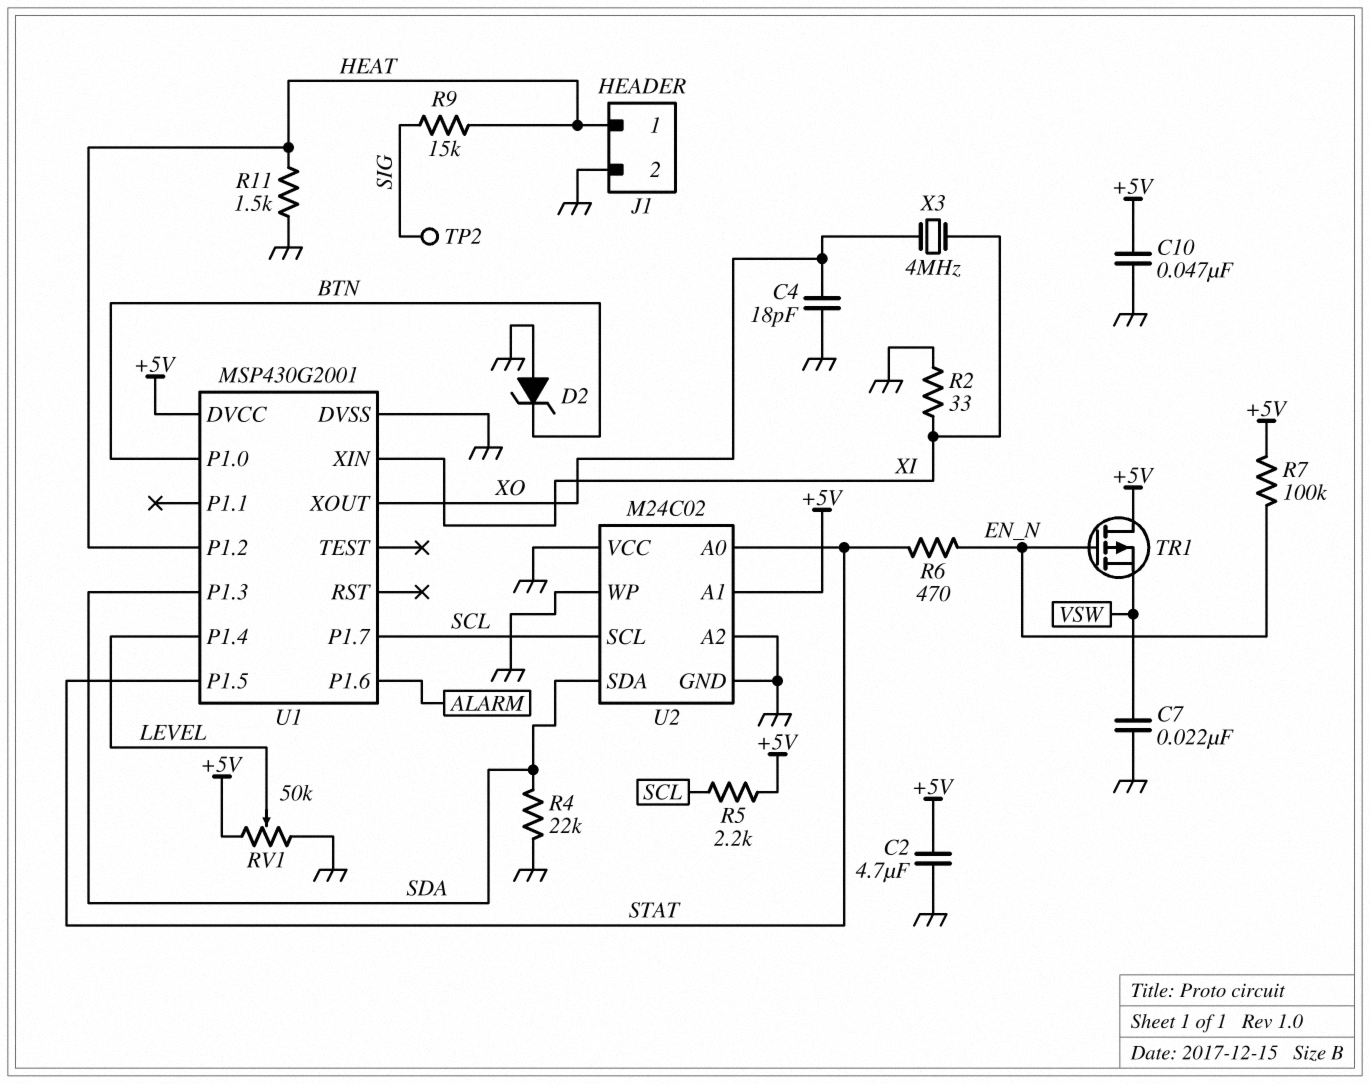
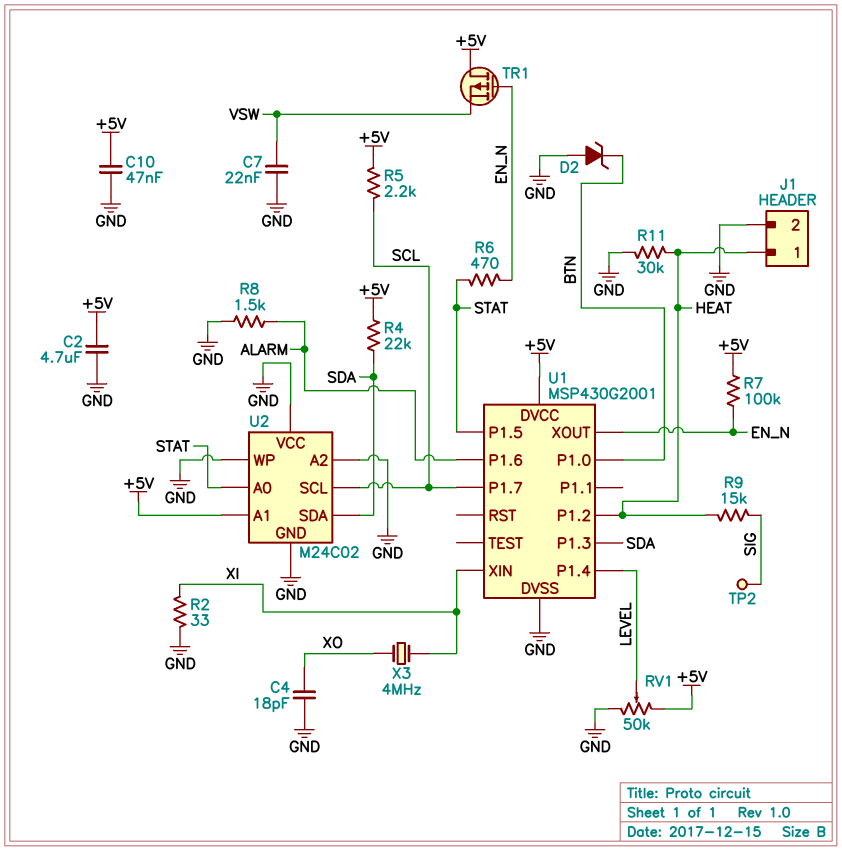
R4: 22k (GND, SDA) -> 22k (+5V, SDA)
R8: none -> 1.5k (ALARM, GND)
R11: 1.5k (GND, HEAT) -> 30k (GND, HEAT)
U1 pin XOUT: XO -> EN_N

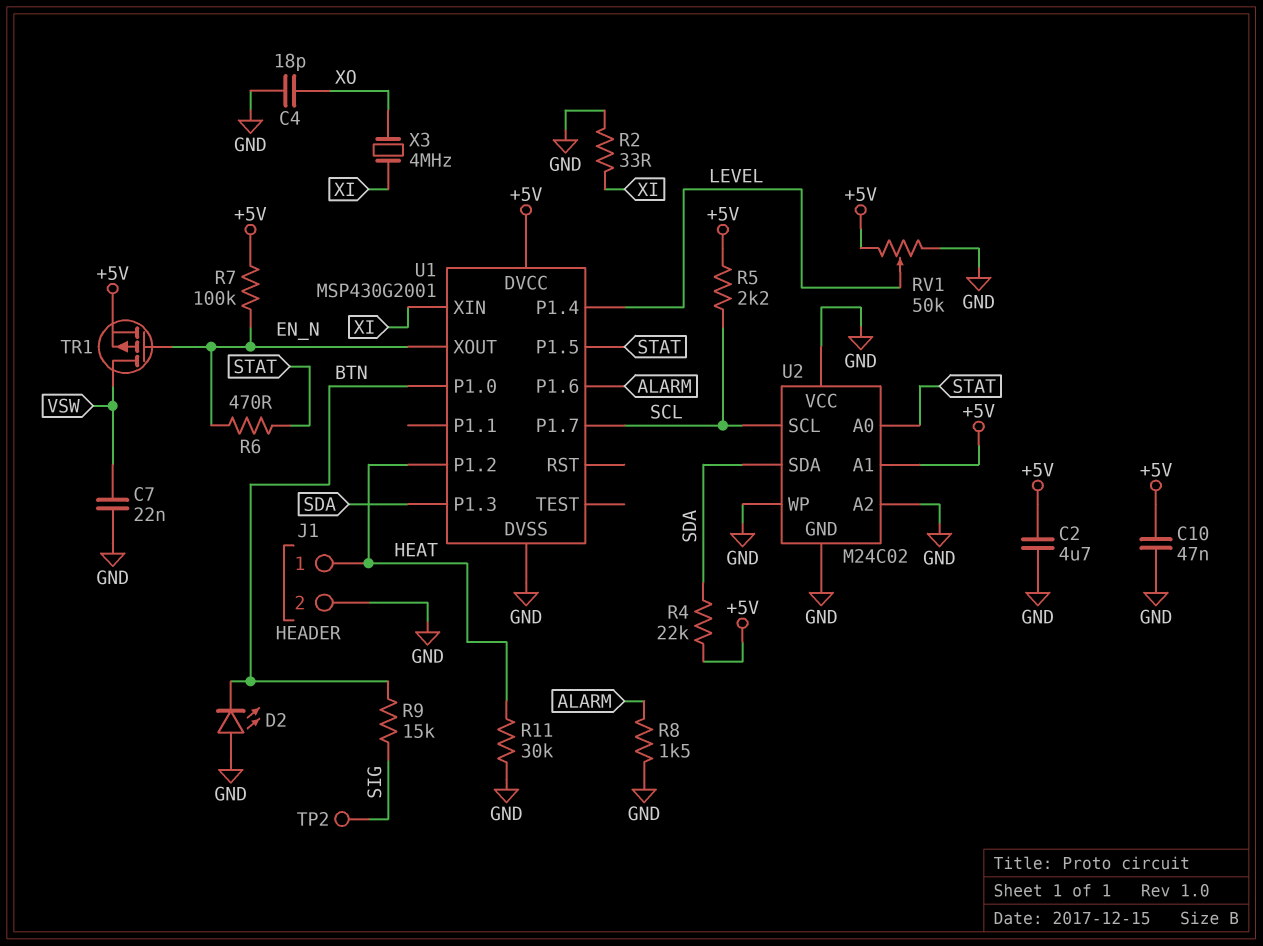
D2: zener (A GND, K BTN) -> LED (A GND, K BTN)
R9: 15k (HEAT, SIG) -> 15k (BTN, SIG)
TR1: PMOS (G EN_N, D +5V, S VSW) -> PMOS (G EN_N, D VSW, S +5V)

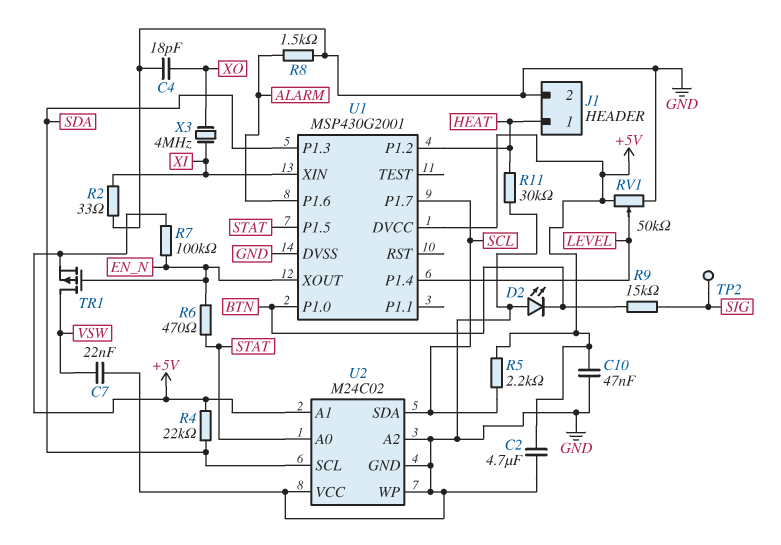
U2 pin SCL: SCL -> SDA
U2 pin SDA: SDA -> SCL

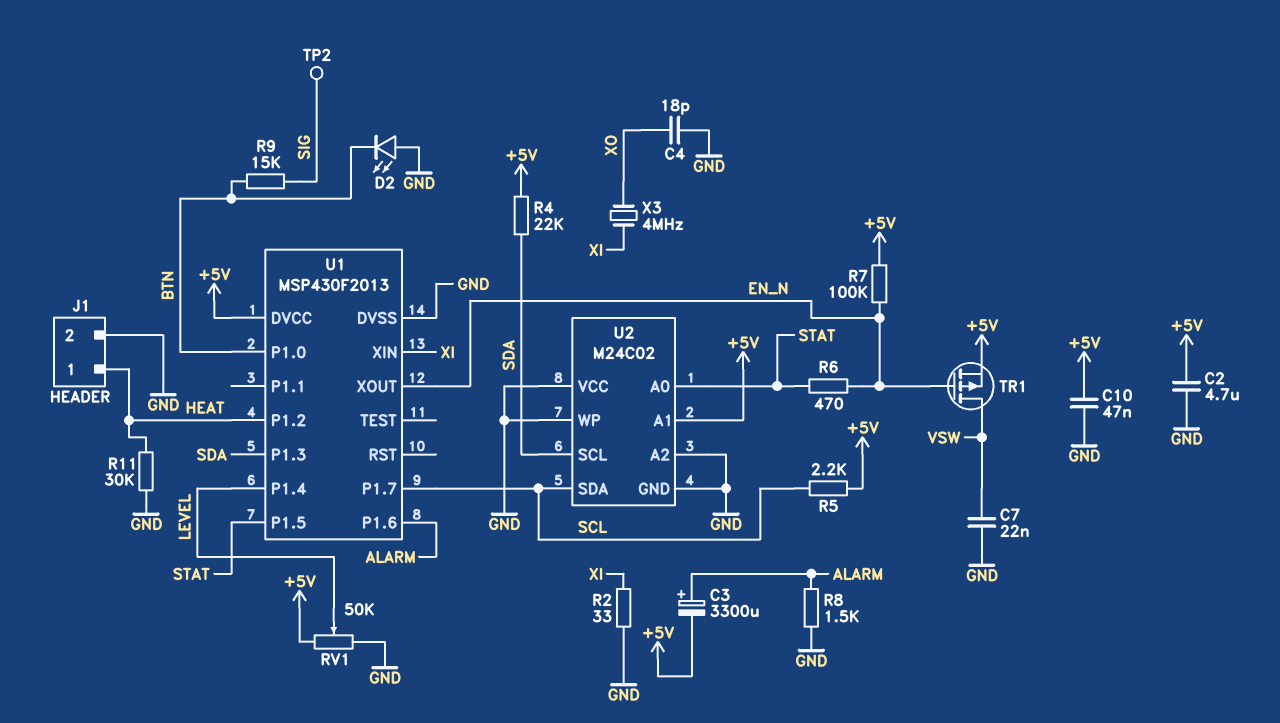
C3: none -> 3300uF (plus ALARM, minus +5V)
U1: MSP430G2001 -> MSP430F2013

